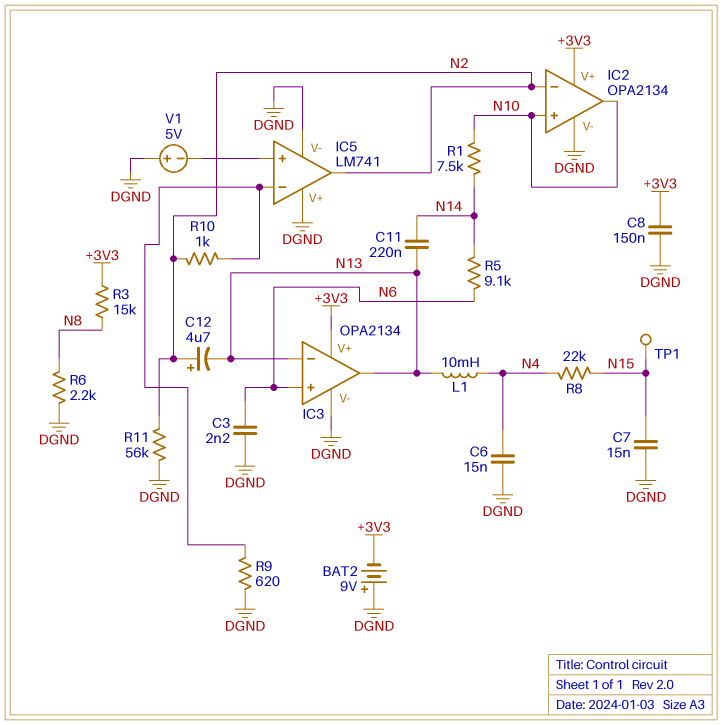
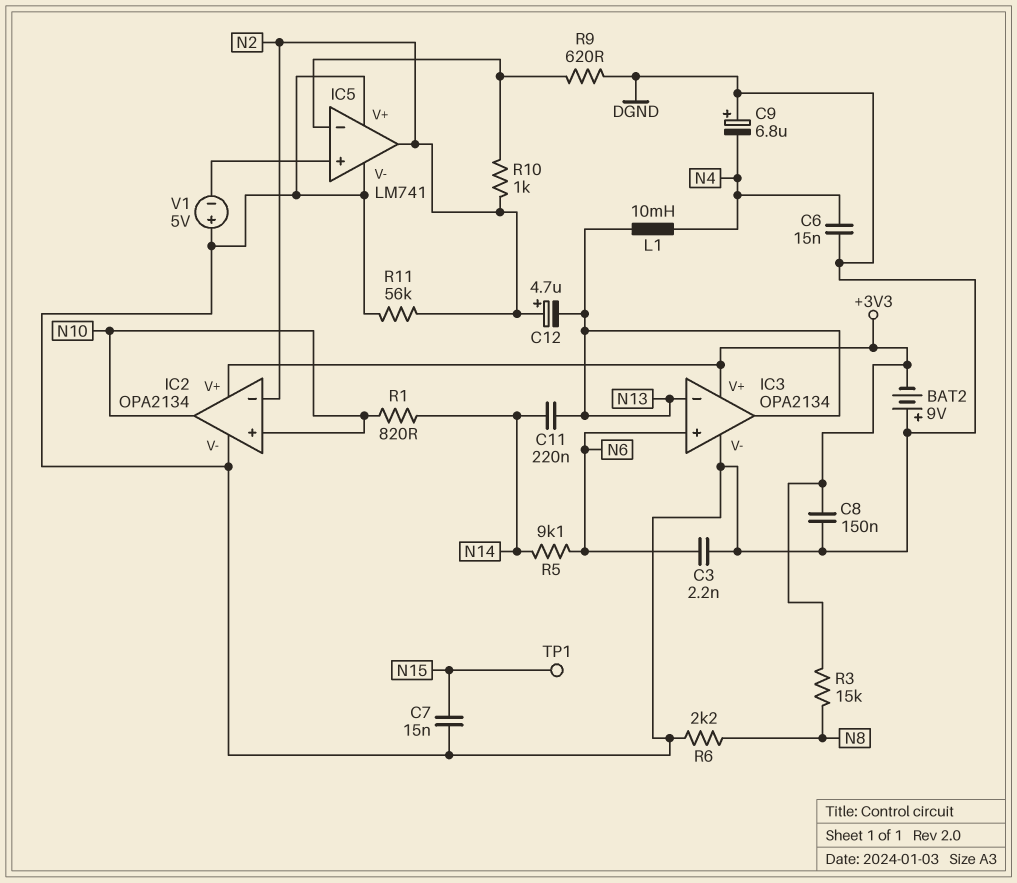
C9: none -> 6.8uF (plus DGND, minus N4)
R1: 7.5k (N10, N14) -> 820 (N10, N14)
R8: 22k (N4, N15) -> none

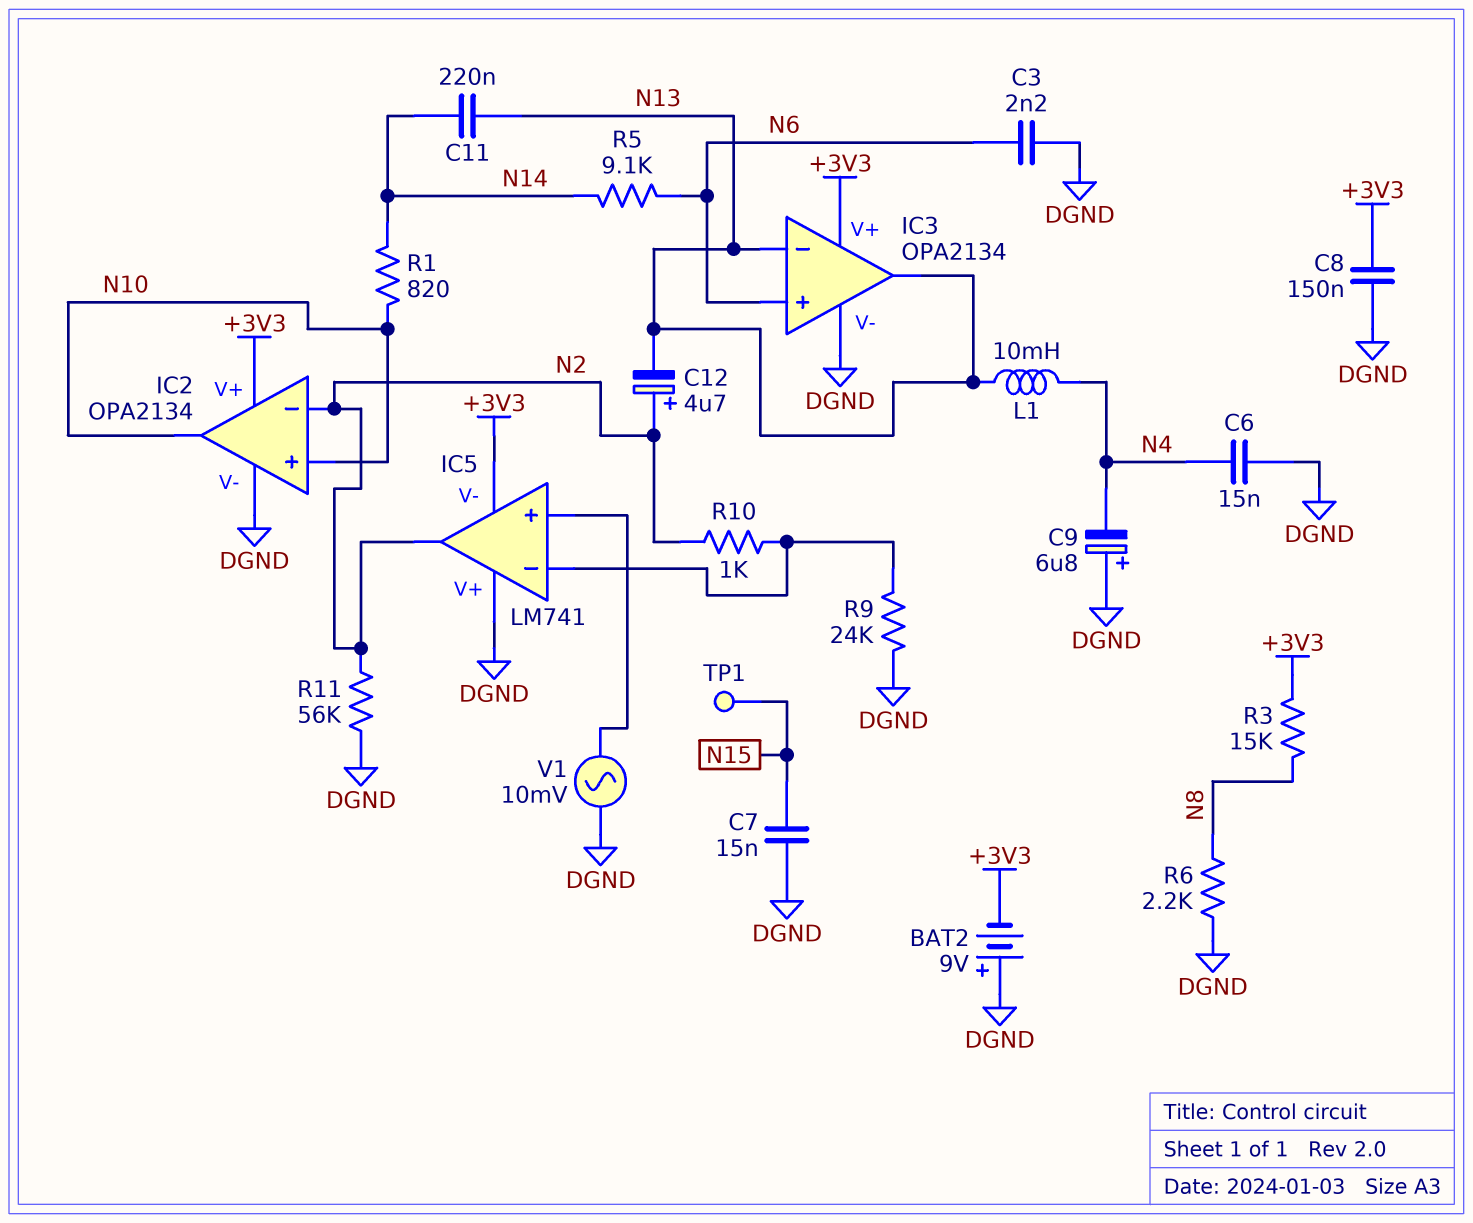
IC5 pin V-: DGND -> +3V3
R9: 620 (DGND, IC5/in-) -> 24k (DGND, IC5/in-)
V1: 5V (plus DGND, minus IC5/in+) -> AC 10mV (DGND, IC5/in+)

